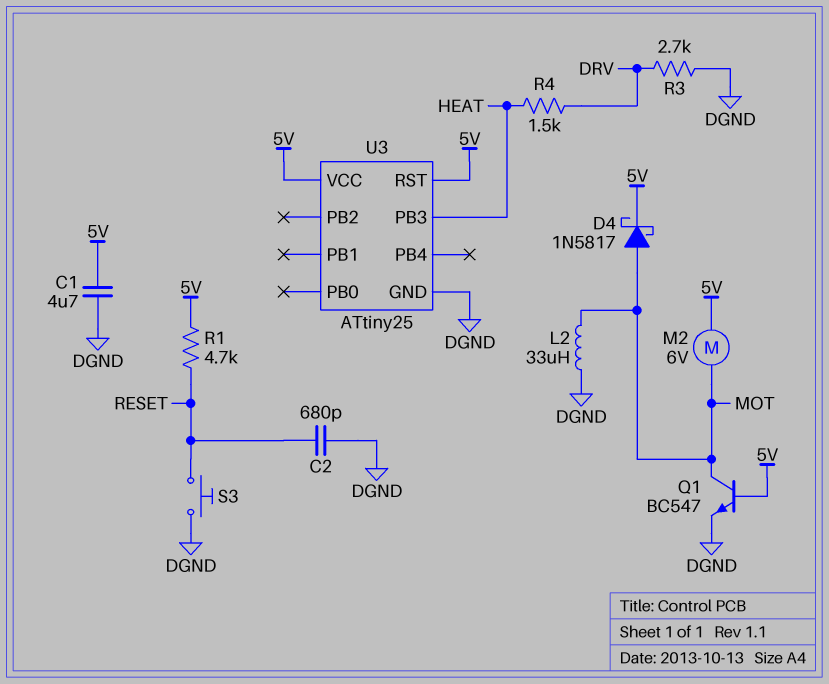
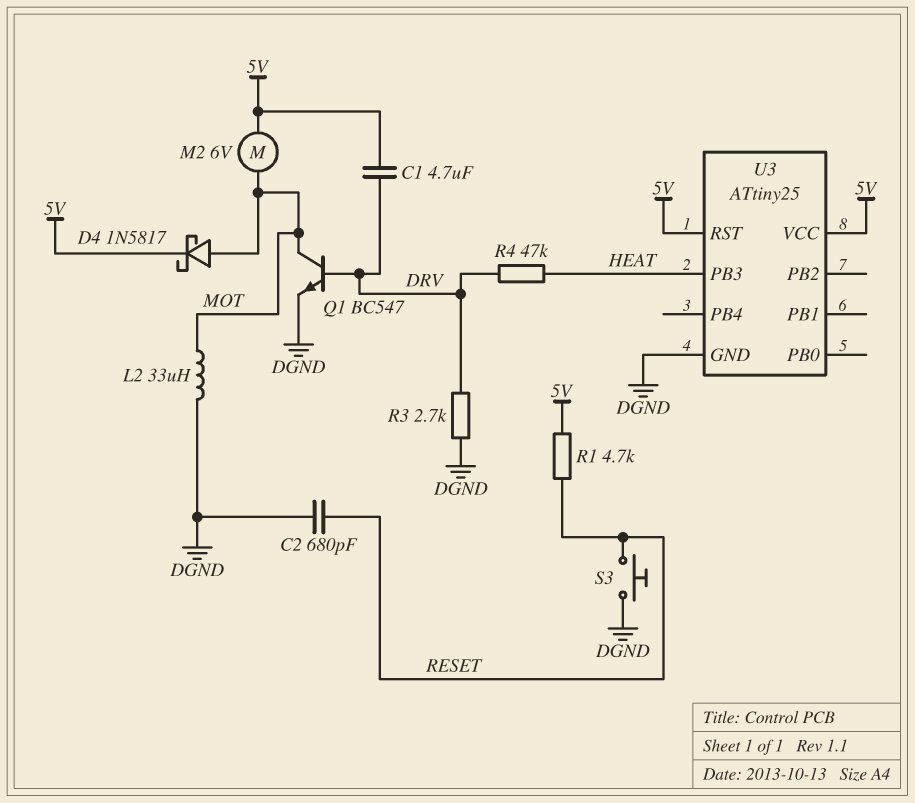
C1: 4.7uF (5V, DGND) -> 4.7uF (5V, DRV)
Q1: NPN BC547 (B 5V, C MOT, E DGND) -> NPN BC547 (B DRV, C MOT, E DGND)
R4: 1.5k (DRV, HEAT) -> 47k (DRV, HEAT)

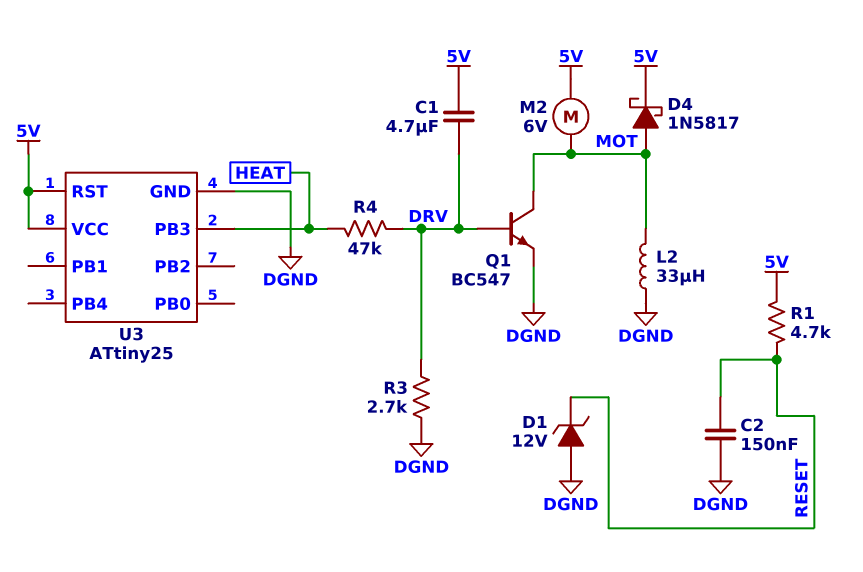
C2: 680pF (DGND, RESET) -> 150nF (DGND, RESET)
D1: none -> zener 12V (A DGND, K RESET)
S3: button (DGND, RESET) -> none

